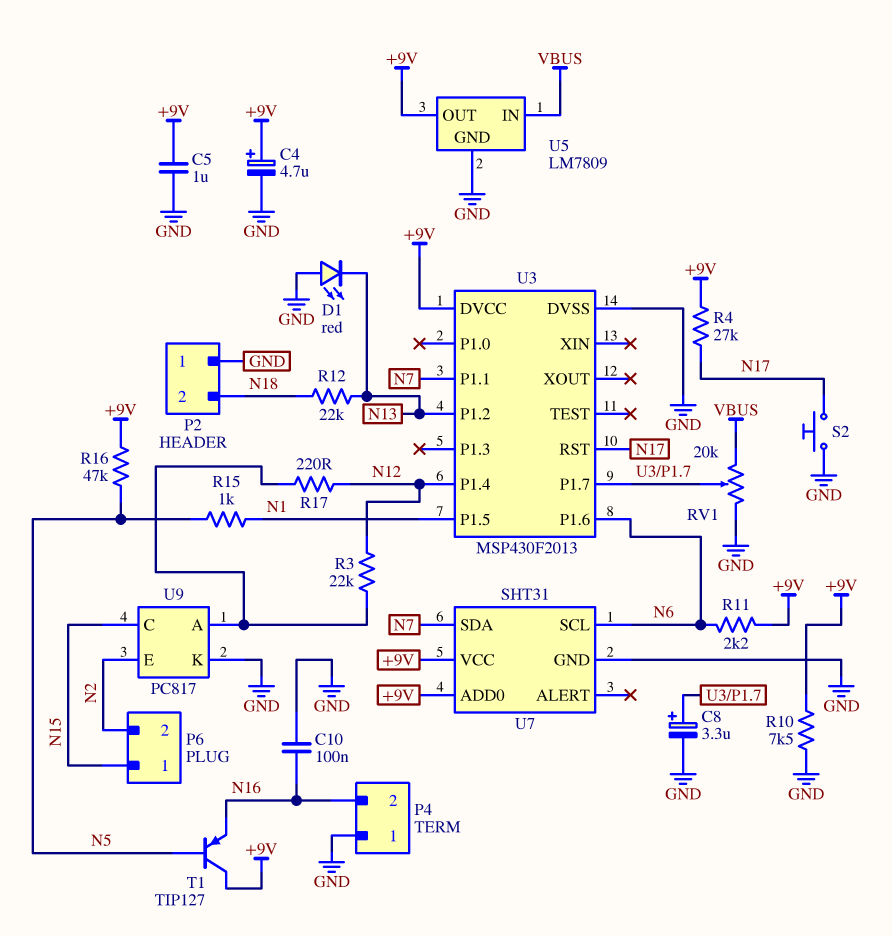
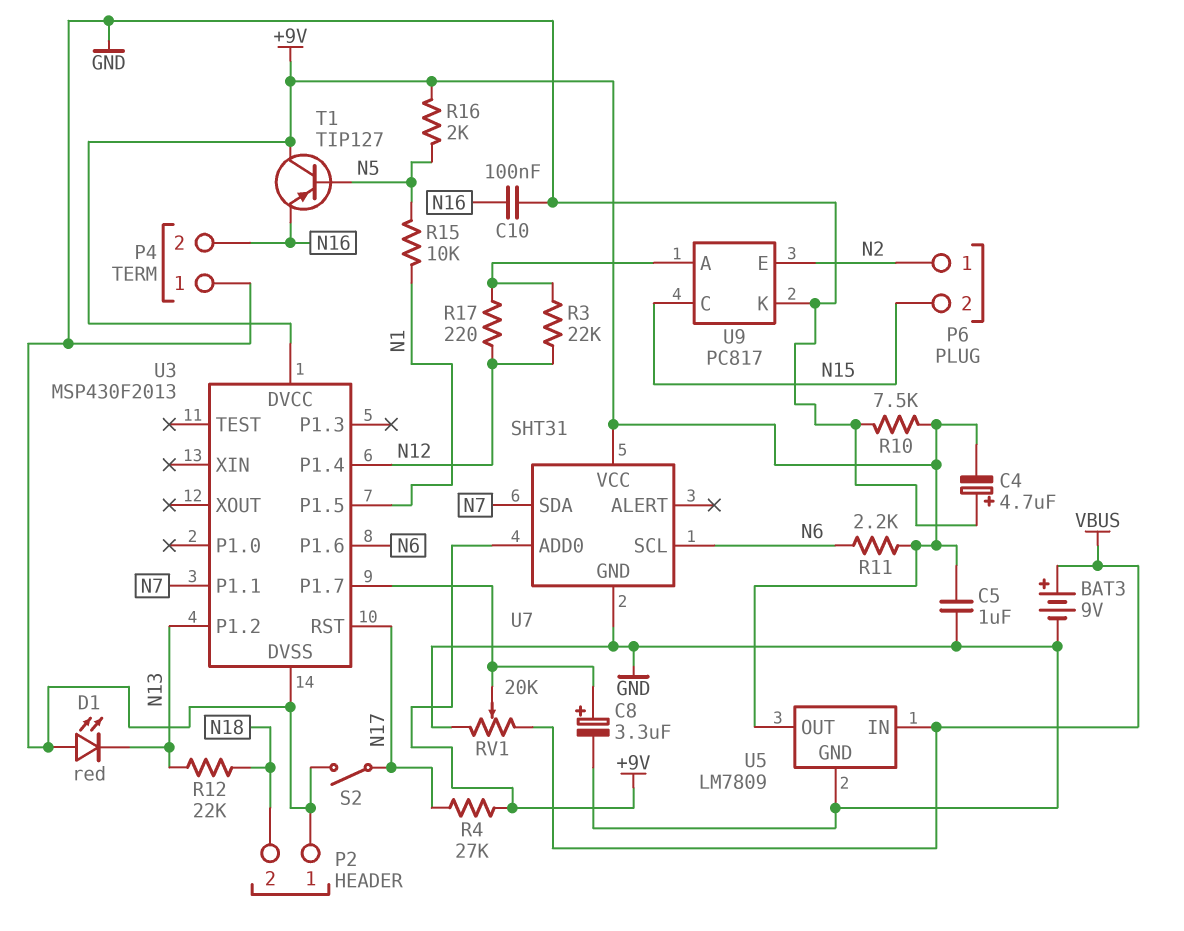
BAT3: none -> 9V (plus VBUS, minus GND)
C4: 4.7uF (plus +9V, minus GND) -> 4.7uF (plus GND, minus +9V)
P6 pin 1: N15 -> N2
P6 pin 2: N2 -> N15
R15: 1k (N1, N5) -> 10k (N1, N5)
R16: 47k (+9V, N5) -> 2k (+9V, N5)
S2: button (GND, N17) -> switch (GND, N17)

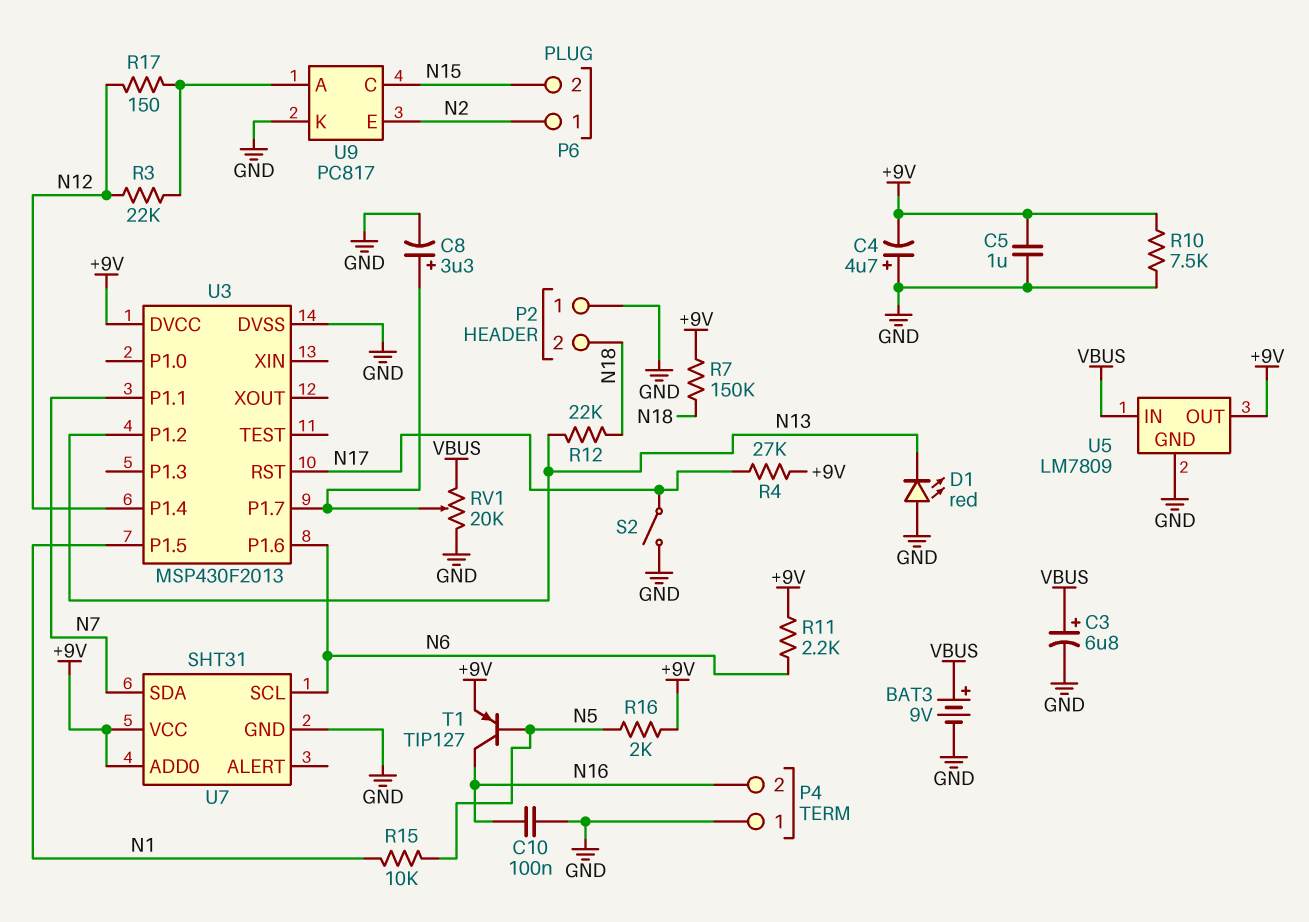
C3: none -> 6.8uF (plus VBUS, minus GND)
R7: none -> 150k (+9V, N18)
R17: 220 (N12, U9/A) -> 150 (N12, U9/A)
T1: PNP TIP127 (B N5, C +9V, E N16) -> PNP TIP127 (B N5, C N16, E +9V)

